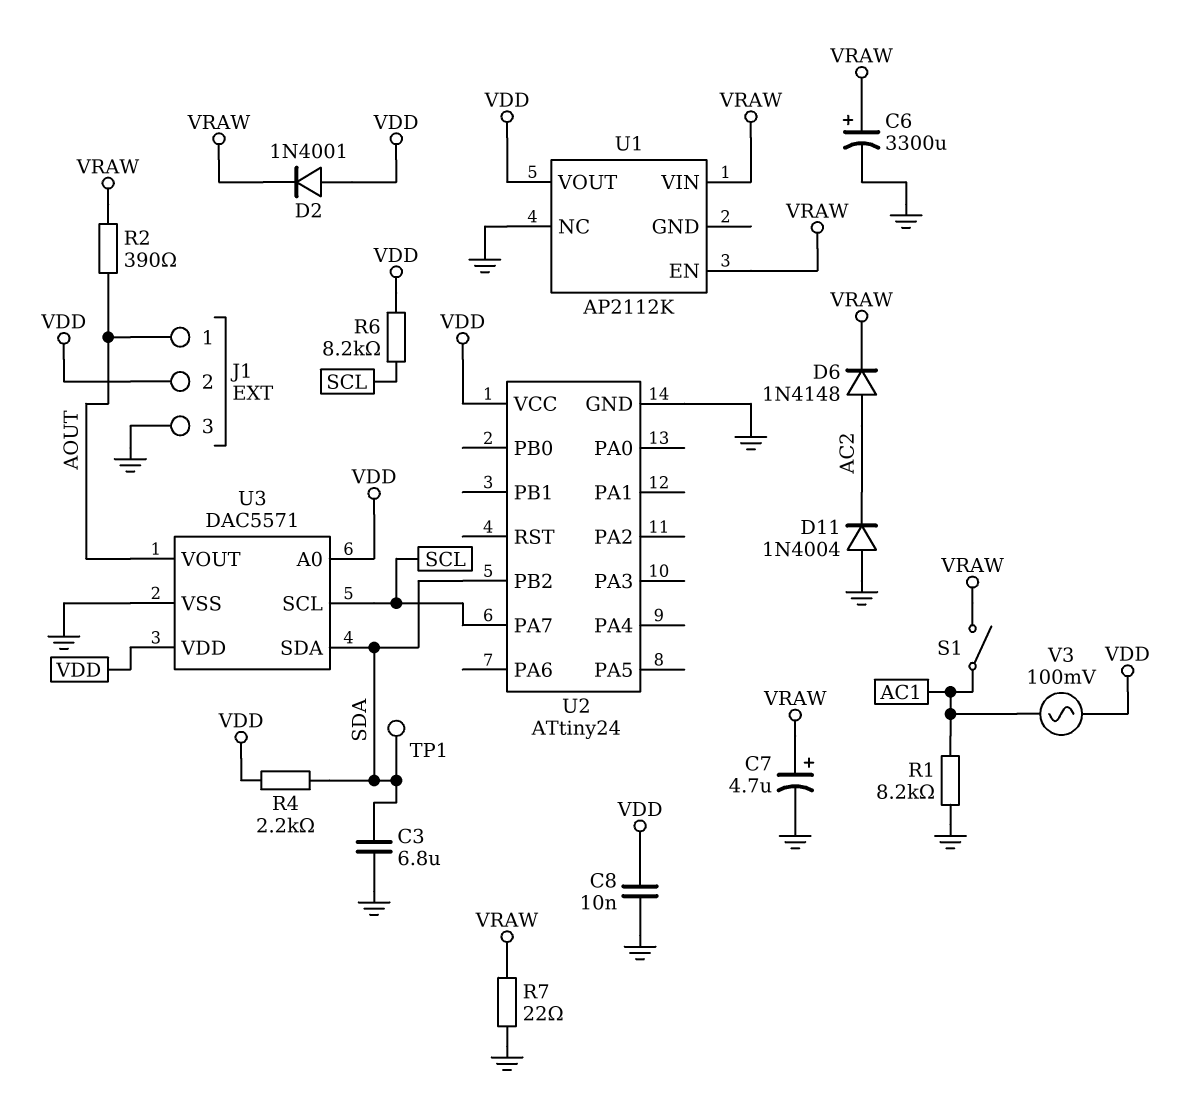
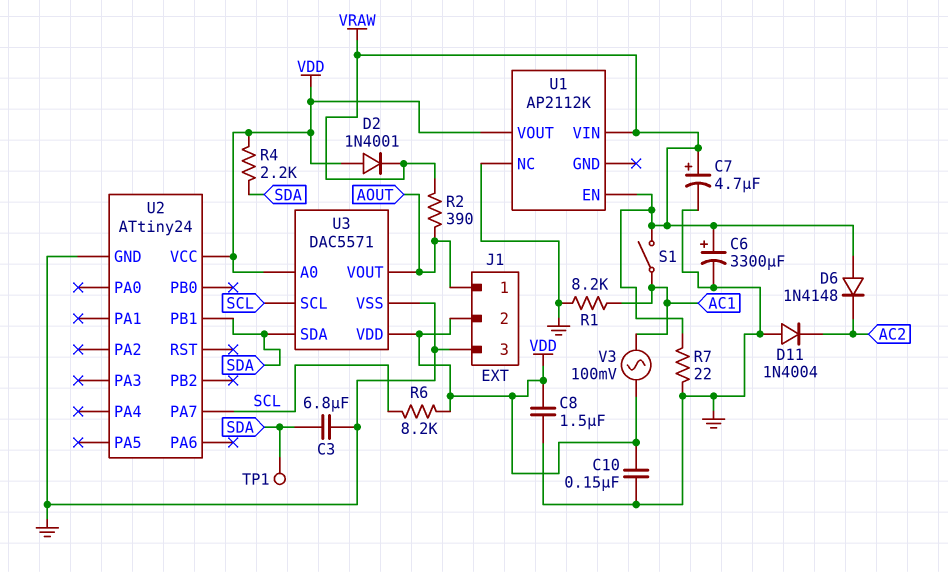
C8: 10nF (GND, VDD) -> 1.5uF (GND, VDD)
C10: none -> 150nF (GND, VDD)
D6: diode 1N4148 (A AC2, K VRAW) -> diode 1N4148 (A VRAW, K AC2)
U2 pin PB1: none -> SDA
U2 pin PB2: SDA -> none

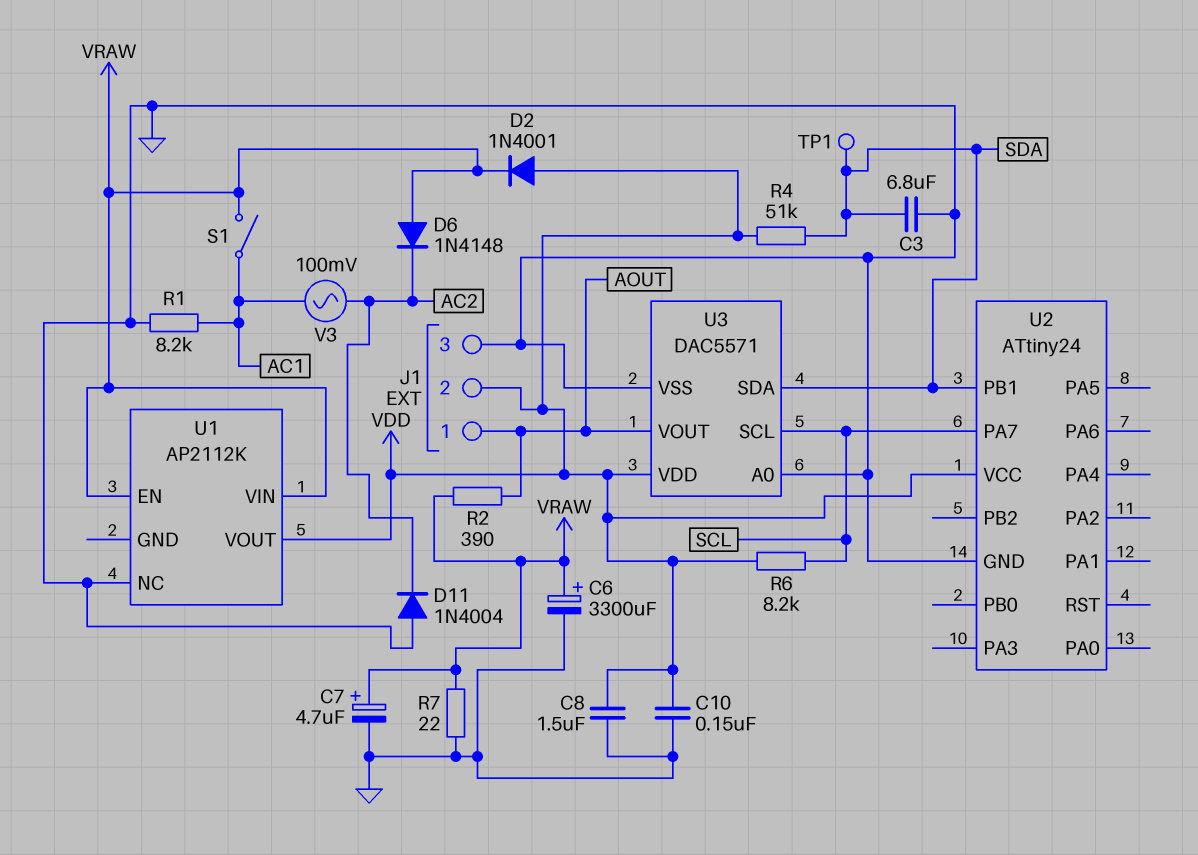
R4: 2.2k (SDA, VDD) -> 51k (SDA, VDD)
U3 pin A0: VDD -> GND
V3: AC 100mV (AC1, VDD) -> AC 100mV (AC1, AC2)

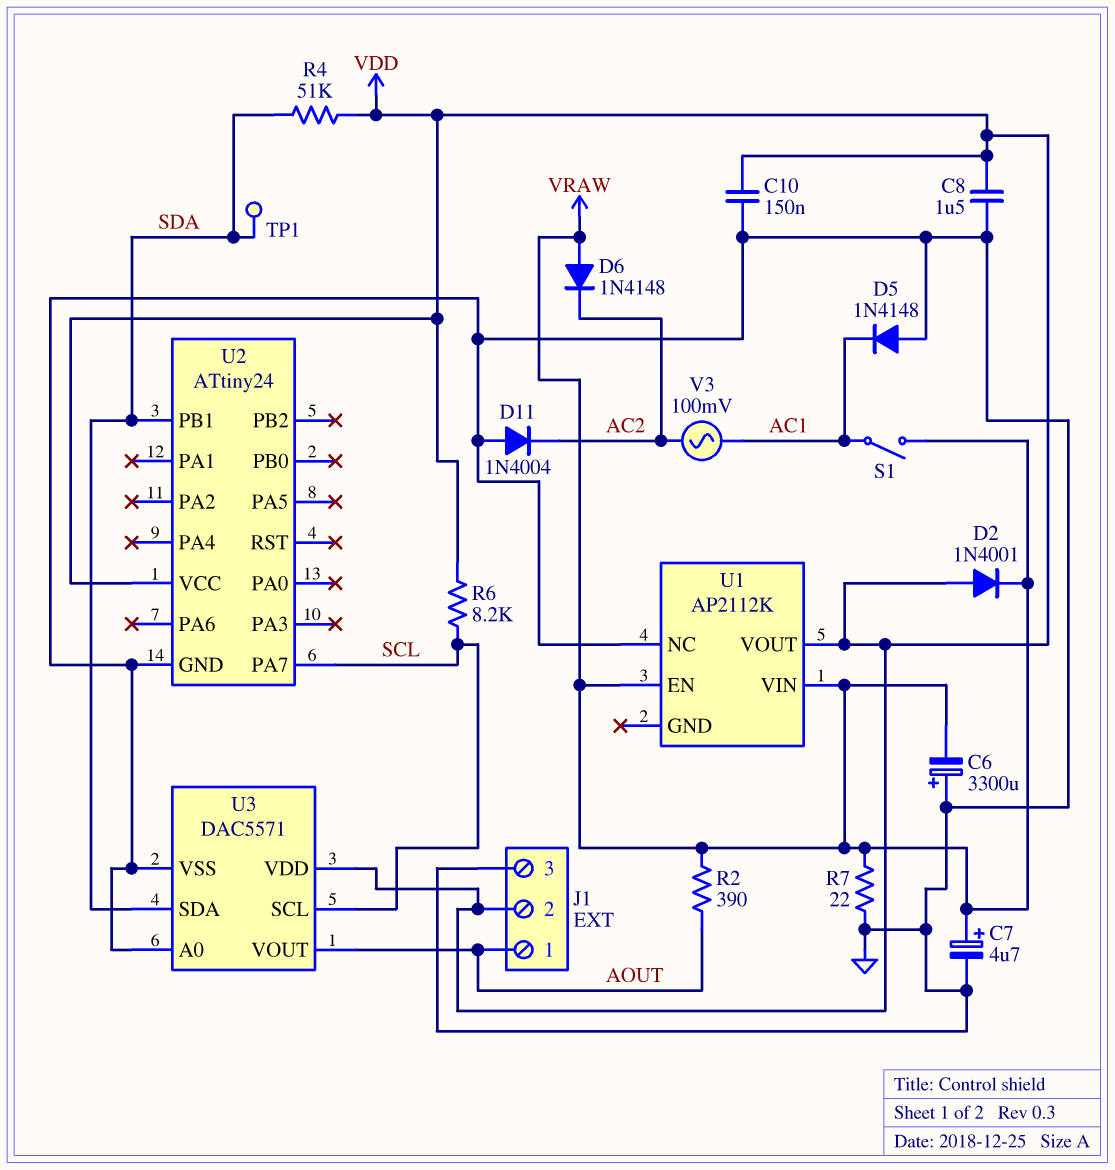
C3: 6.8uF (GND, SDA) -> none
C6: 3300uF (plus VRAW, minus GND) -> 3300uF (plus GND, minus VRAW)
D5: none -> diode 1N4148 (A GND, K AC1)
R1: 8.2k (AC1, GND) -> none

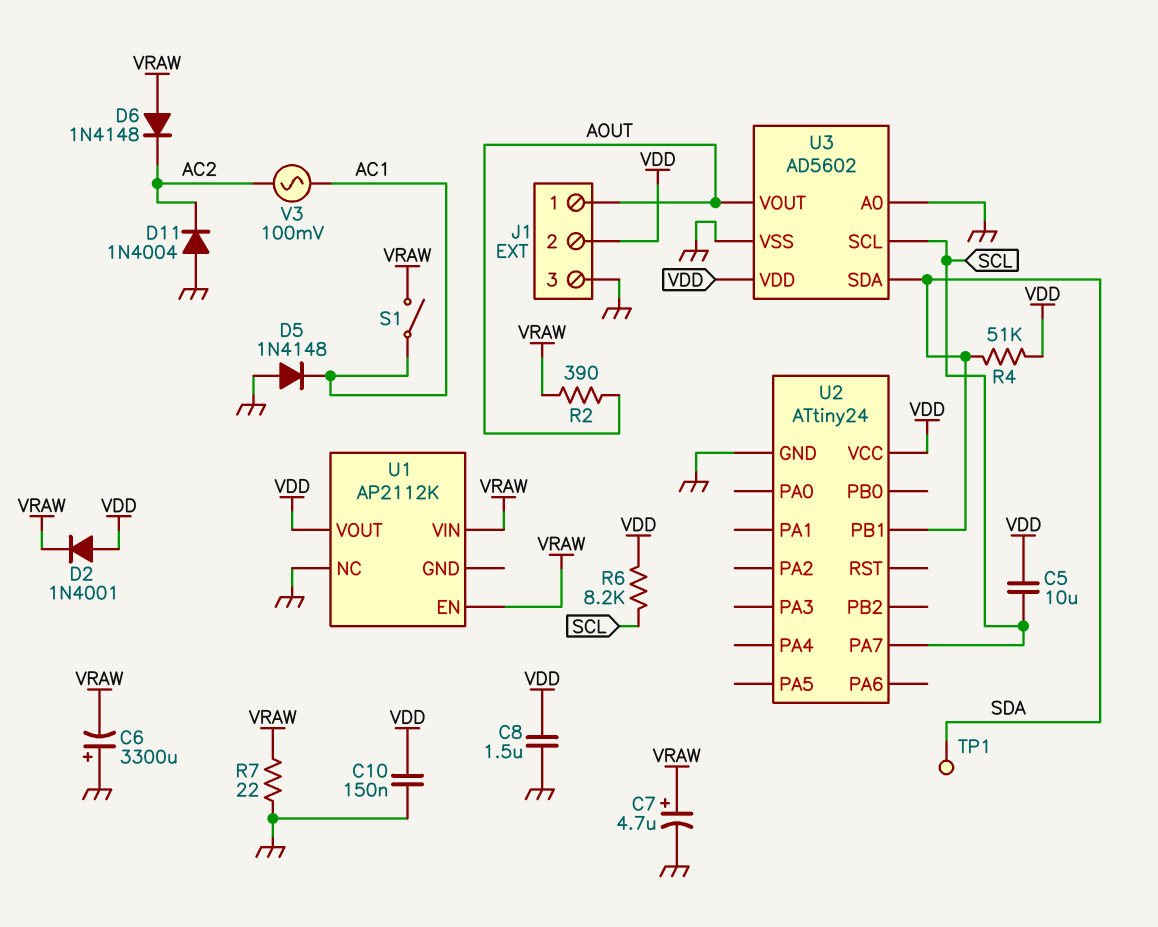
C5: none -> 10uF (SCL, VDD)
U3: DAC5571 -> AD5602

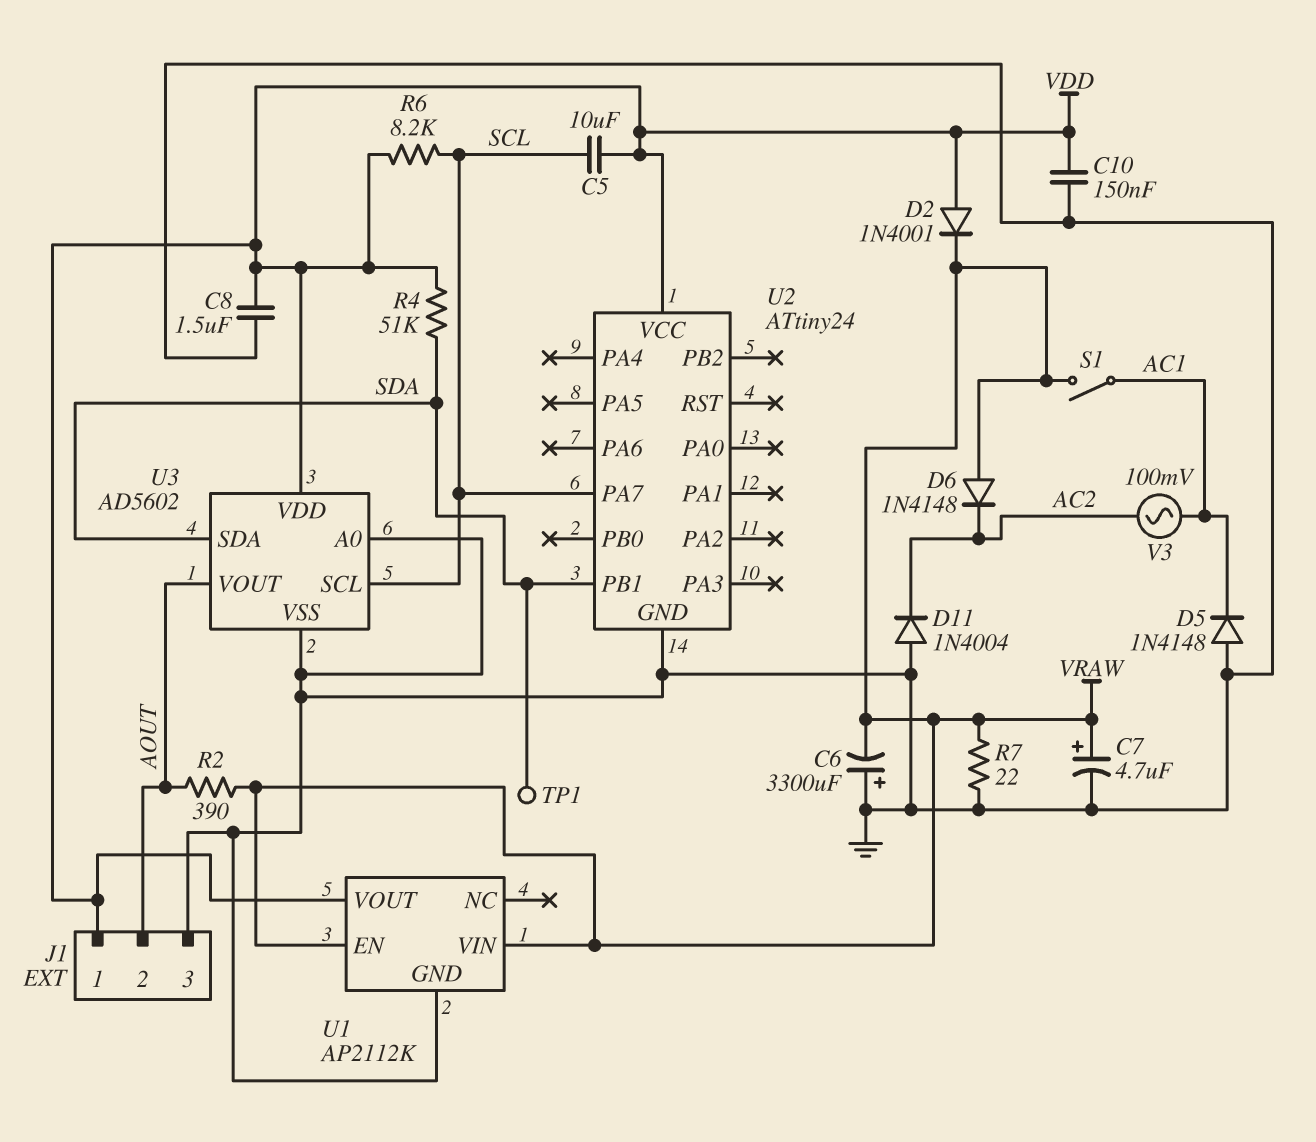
J1 pin 1: AOUT -> VDD
J1 pin 2: VDD -> AOUT
U1 pin GND: none -> GND
U1 pin NC: GND -> none

